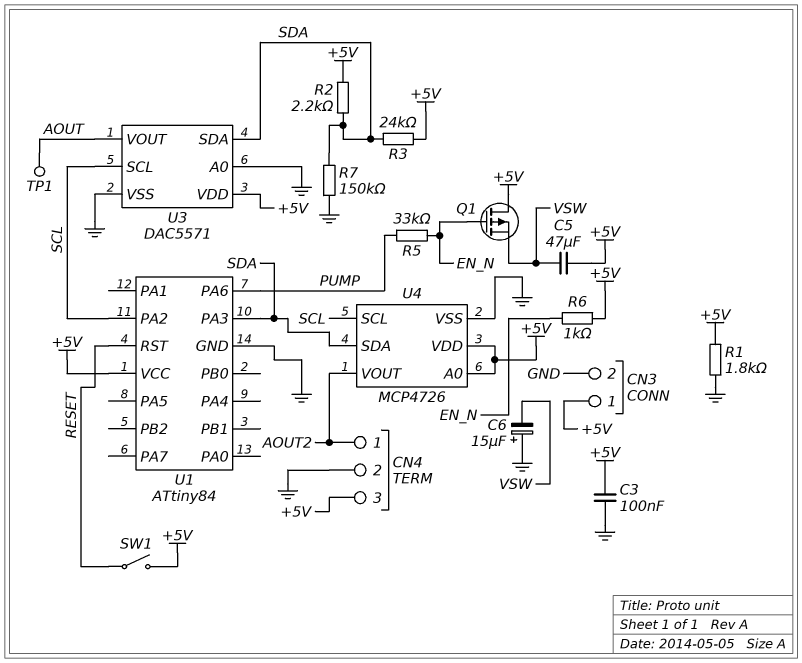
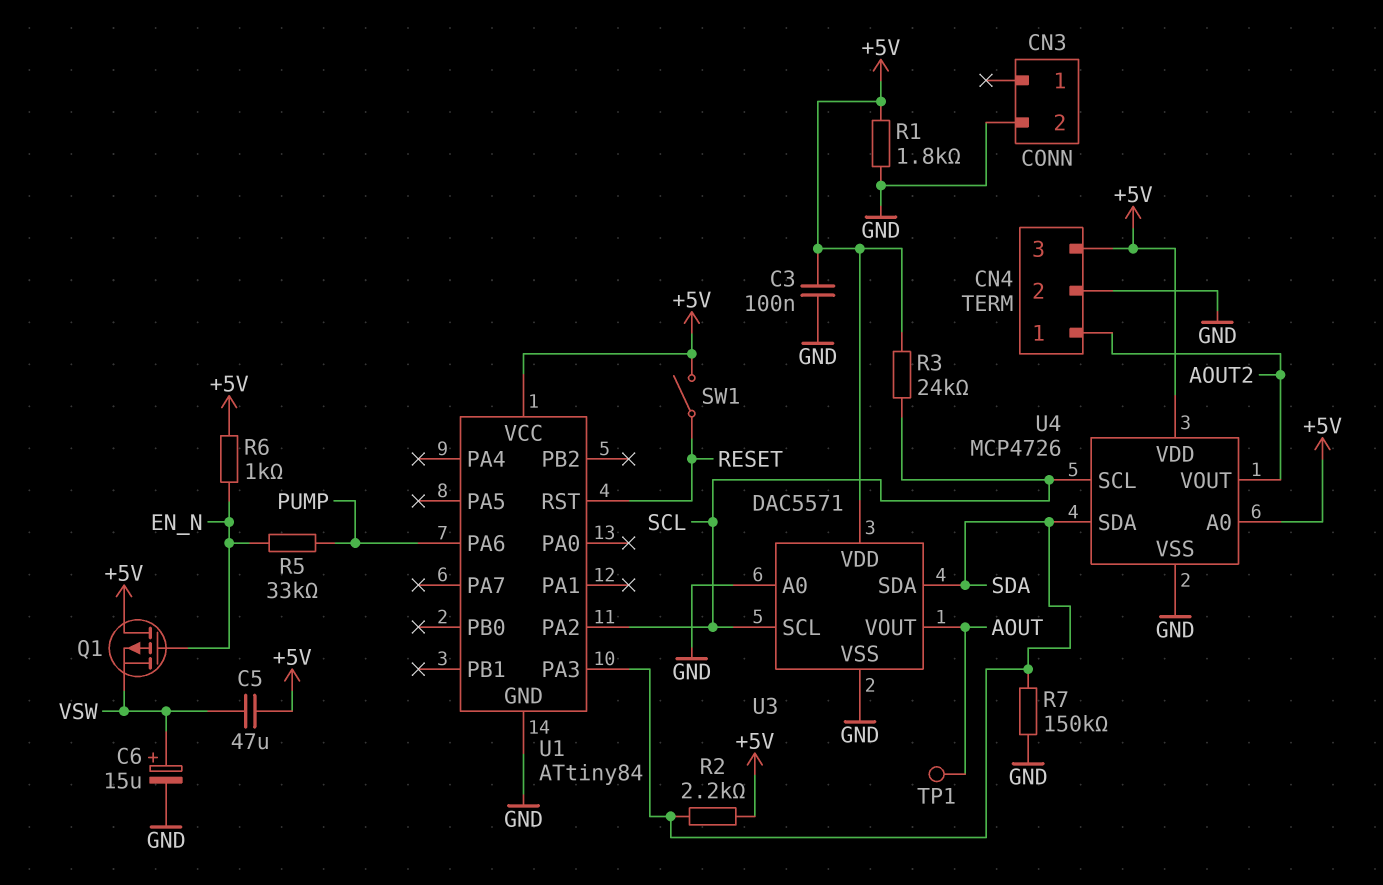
C6: 15uF (plus GND, minus VSW) -> 15uF (plus VSW, minus GND)
CN3 pin 1: +5V -> none
R3: 24k (+5V, SDA) -> 24k (+5V, SCL)

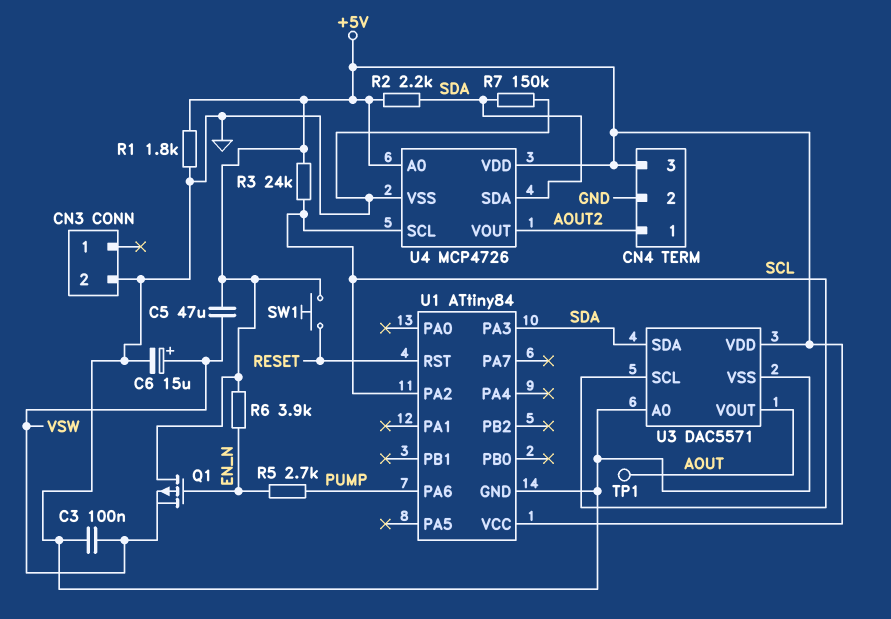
C3: 100nF (+5V, GND) -> 100nF (GND, VSW)
R5: 33k (EN_N, PUMP) -> 2.7k (EN_N, PUMP)
R6: 1k (+5V, EN_N) -> 3.9k (+5V, EN_N)
SW1: switch (+5V, RESET) -> button (+5V, RESET)

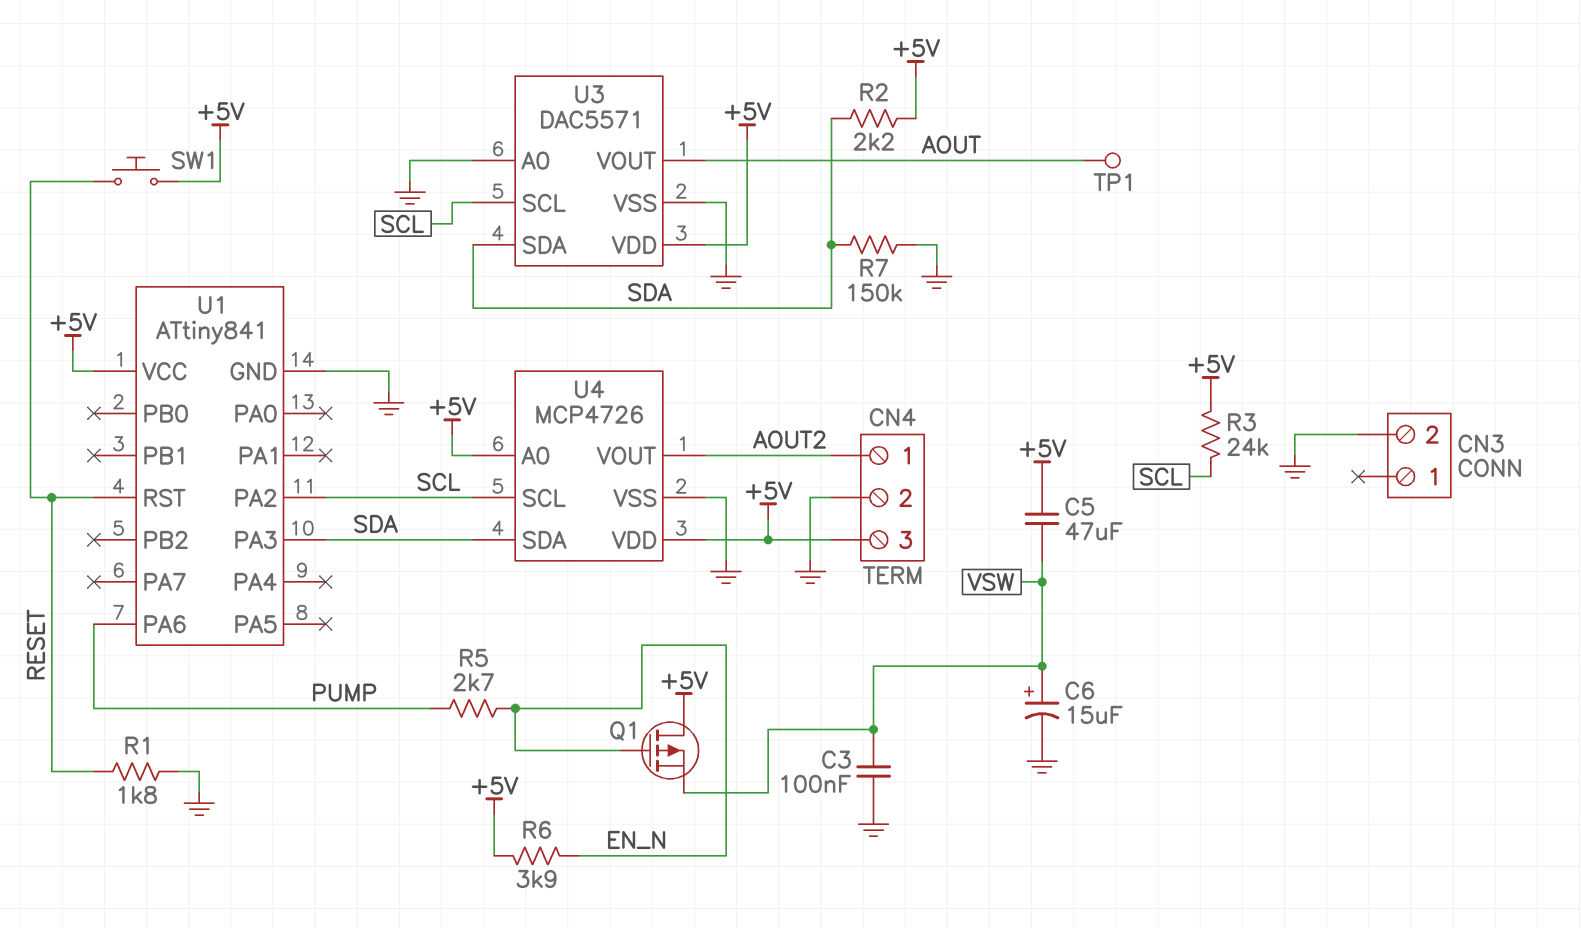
R1: 1.8k (+5V, GND) -> 1.8k (GND, RESET)
U1: ATtiny84 -> ATtiny841

